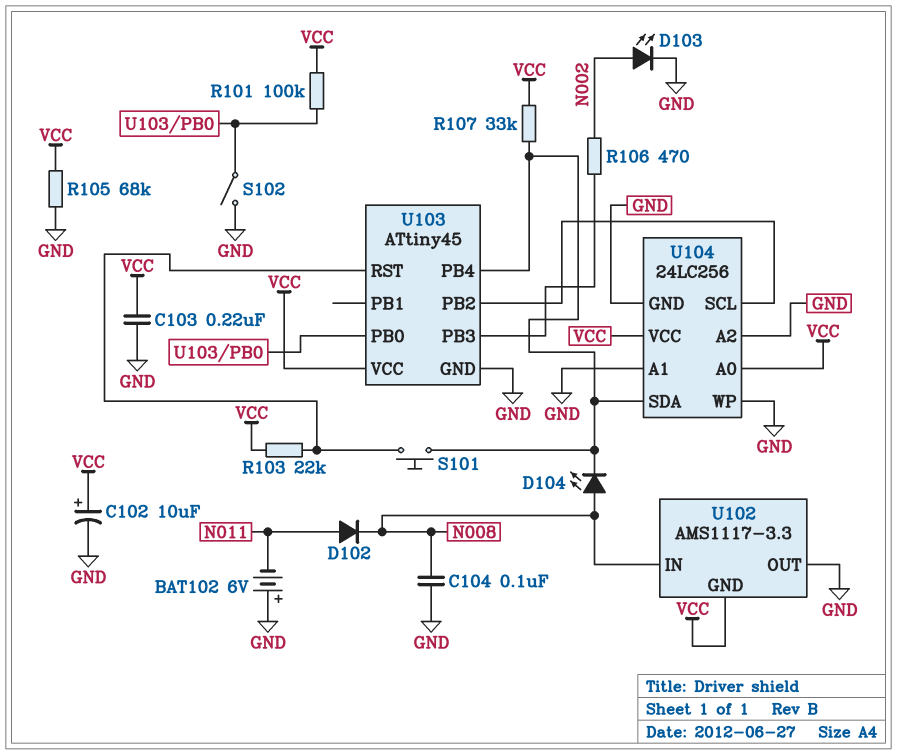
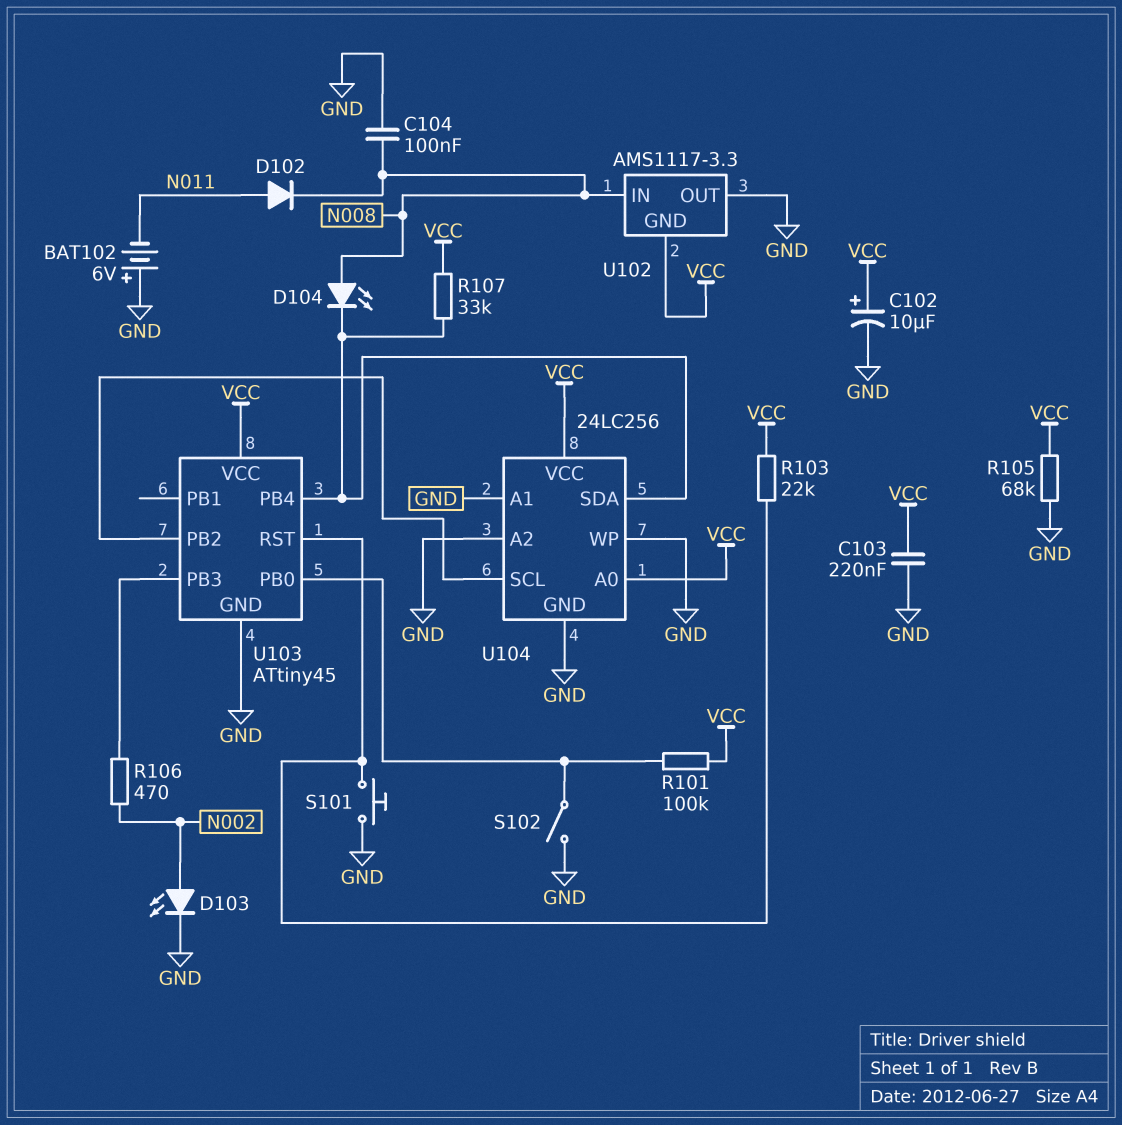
S101: button (U103/PB4, U103/RST) -> button (GND, U103/RST)

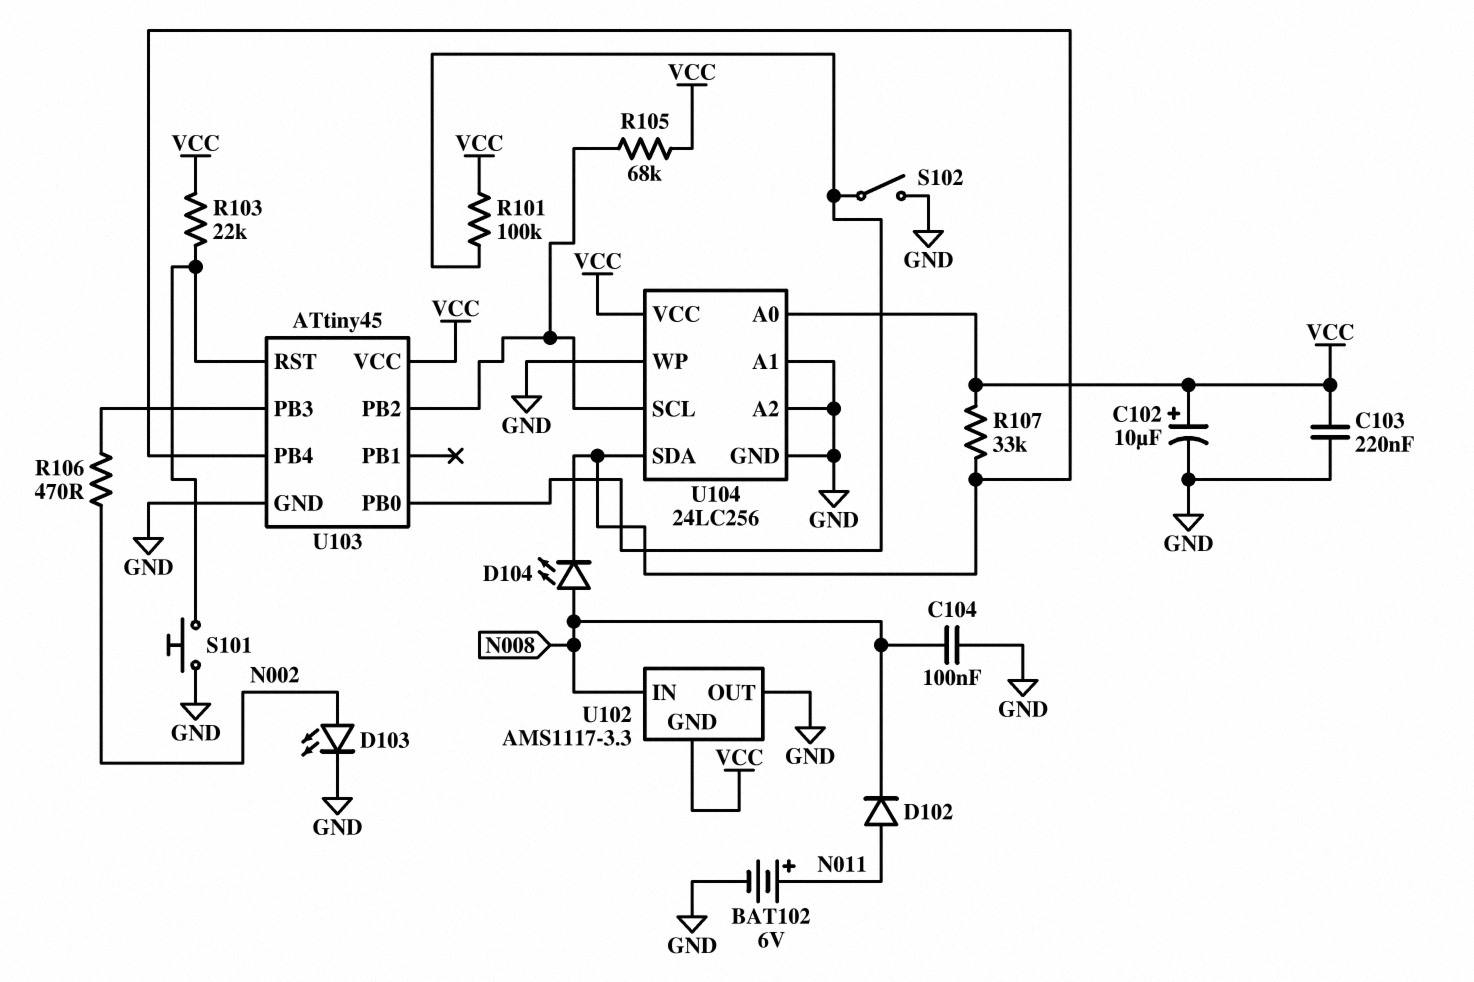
BAT102: 6V (plus GND, minus N011) -> 6V (plus N011, minus GND)
R105: 68k (GND, VCC) -> 68k (U103/PB2, VCC)

